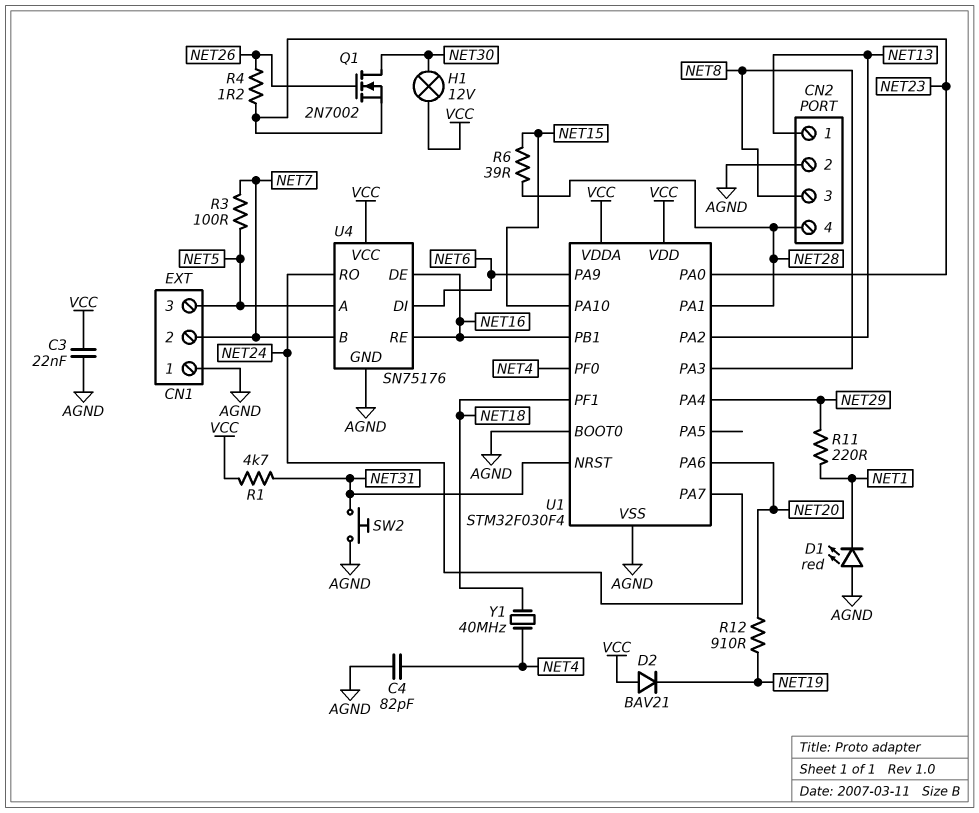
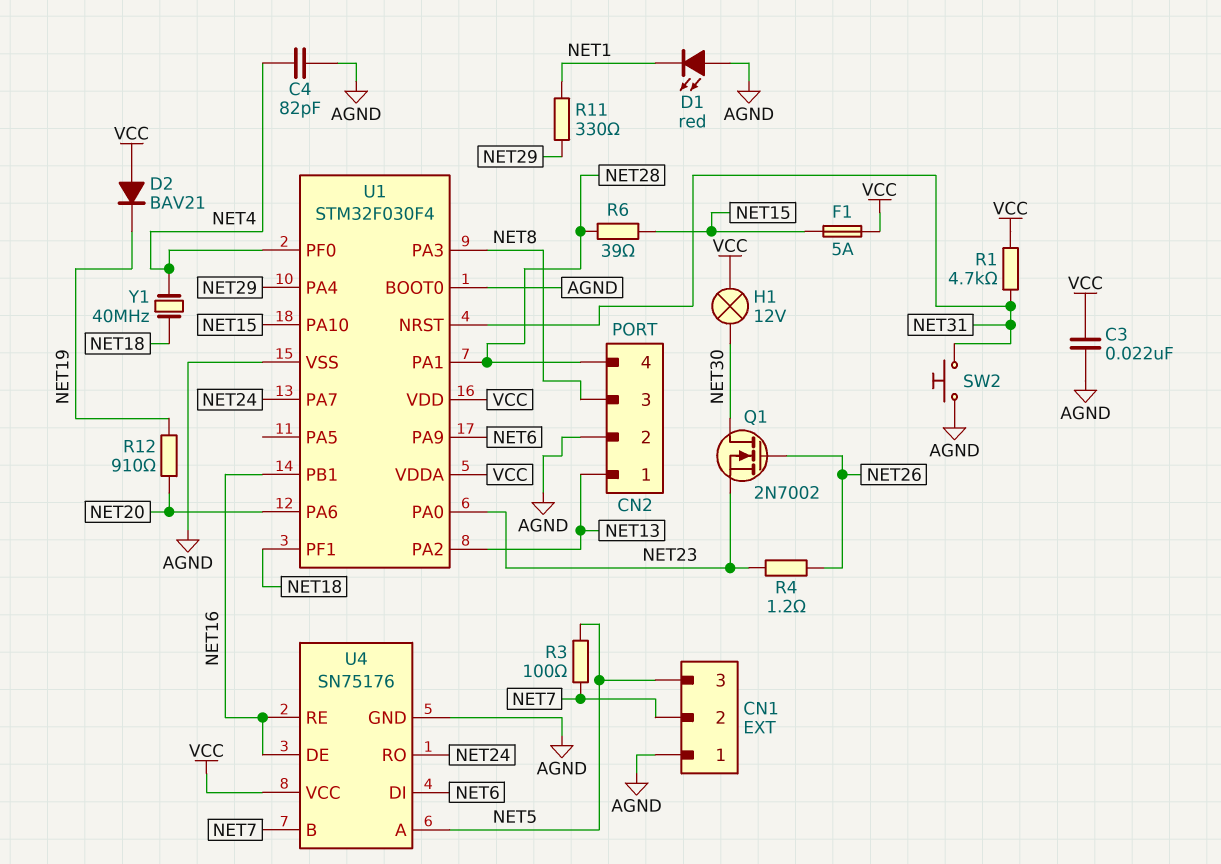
F1: none -> 5A (NET15, VCC)
R11: 220 (NET1, NET29) -> 330 (NET1, NET29)

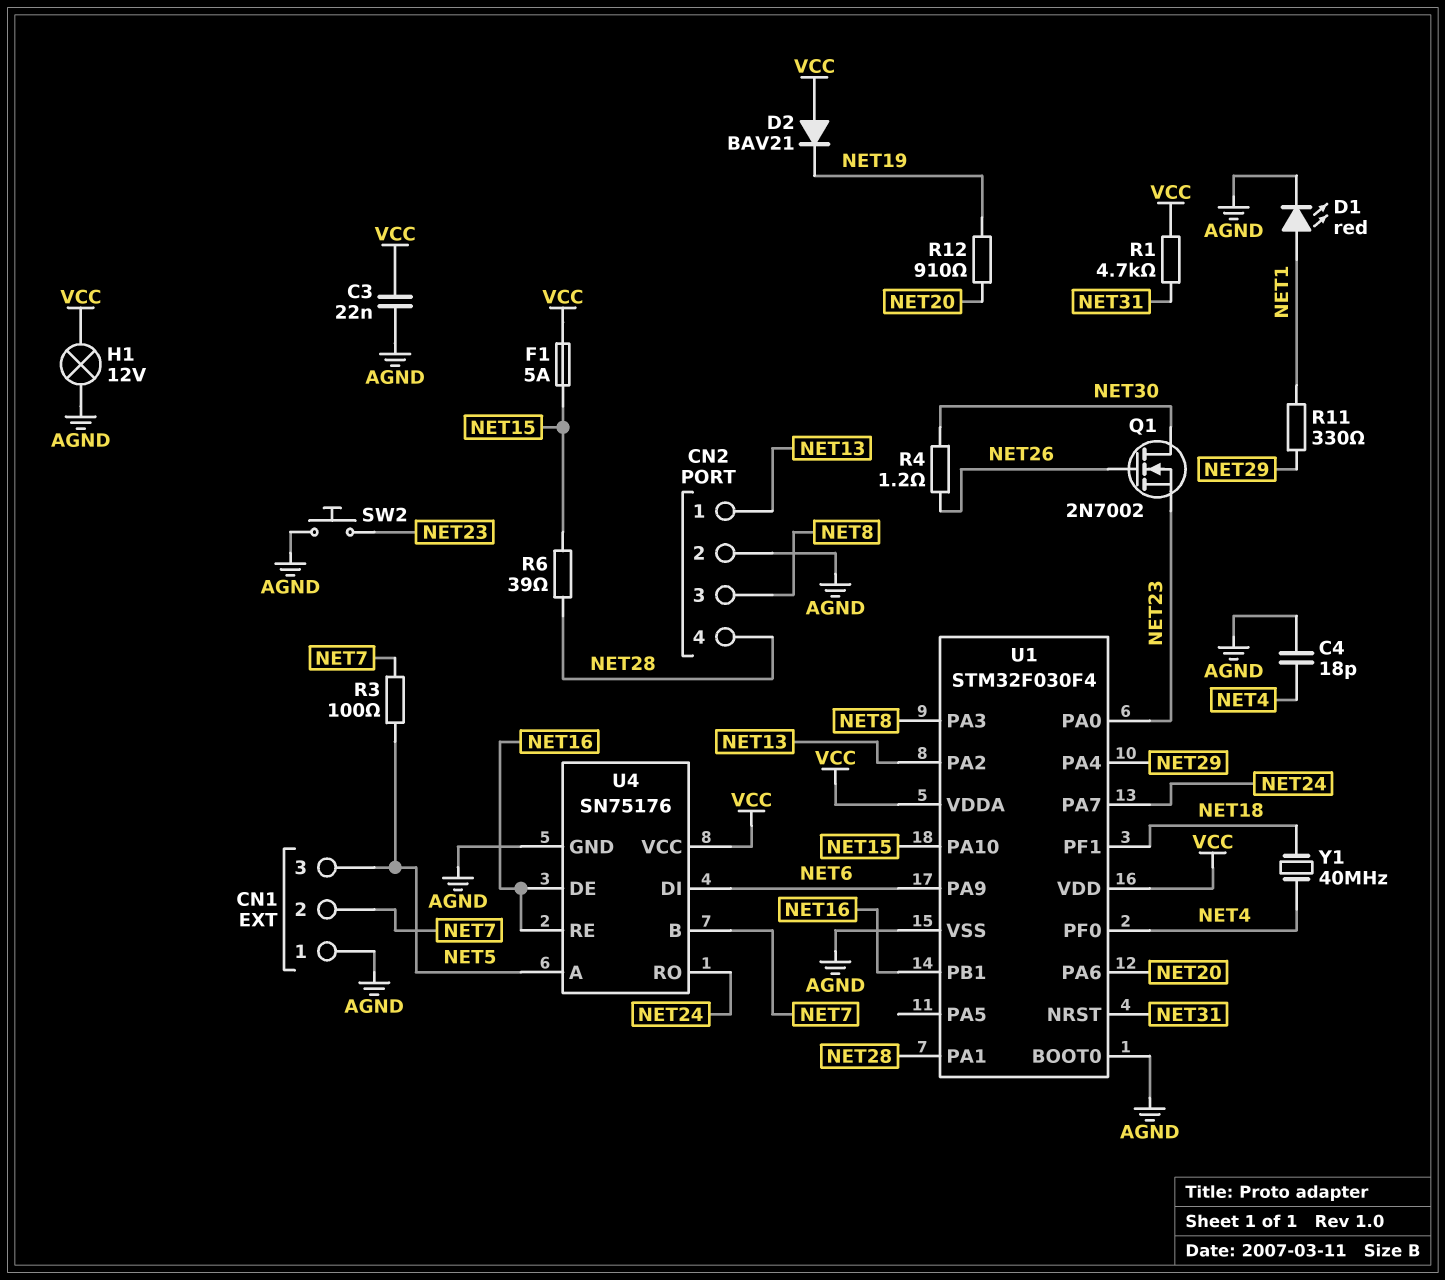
C4: 82pF (AGND, NET4) -> 18pF (AGND, NET4)
D1: LED red (A AGND, K NET1) -> LED red (A NET1, K AGND)
H1: lamp 12V (NET30, VCC) -> lamp 12V (AGND, VCC)
R4: 1.2 (NET23, NET26) -> 1.2 (NET26, NET30)
SW2: button (AGND, NET31) -> button (AGND, NET23)

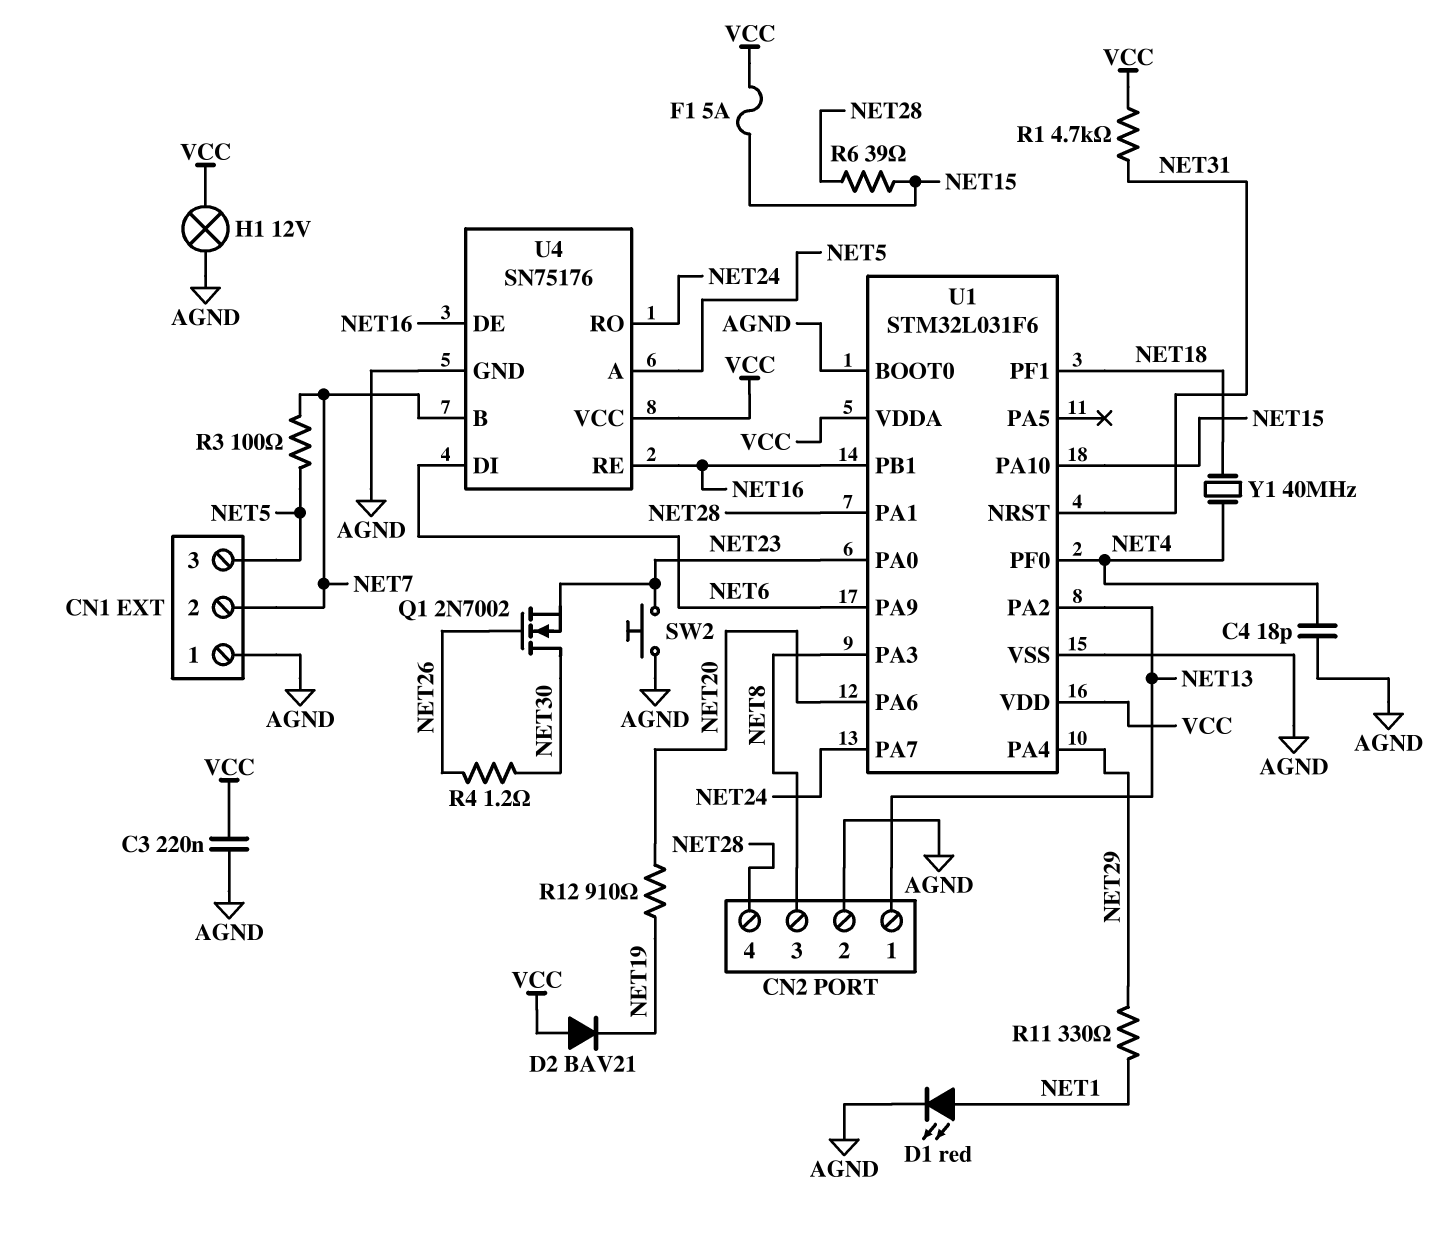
C3: 22nF (AGND, VCC) -> 220nF (AGND, VCC)
U1: STM32F030F4 -> STM32L031F6

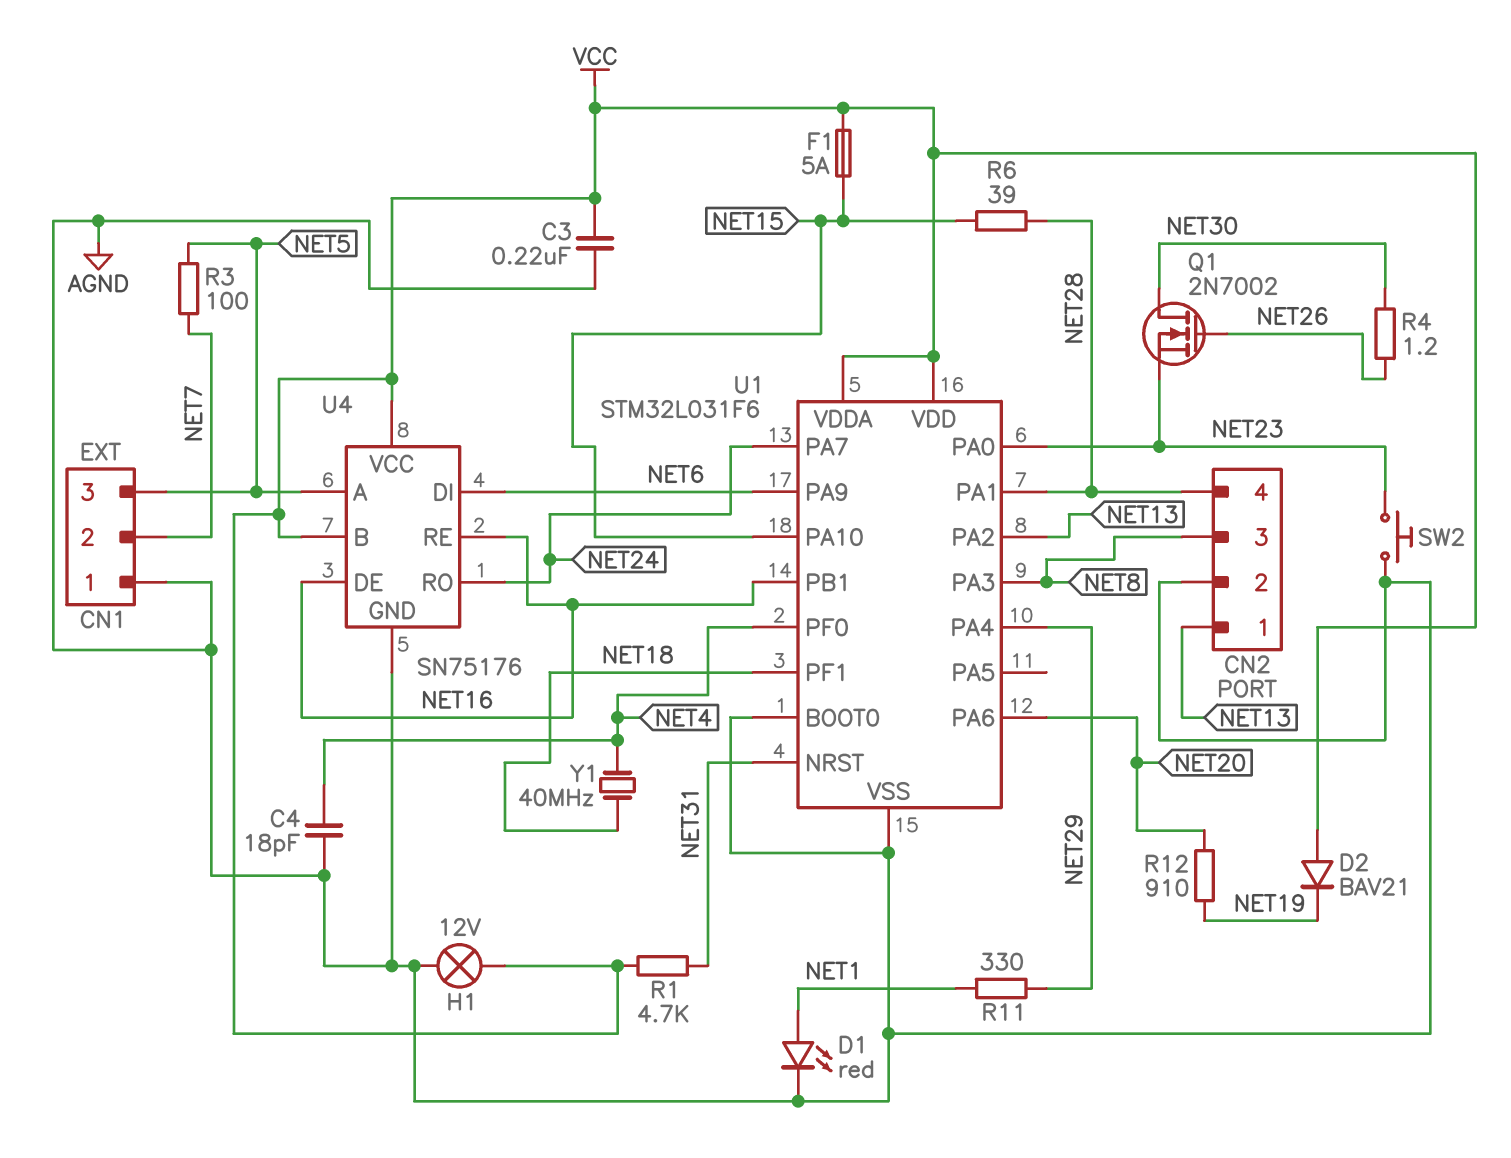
U4 pin B: NET7 -> VCC

